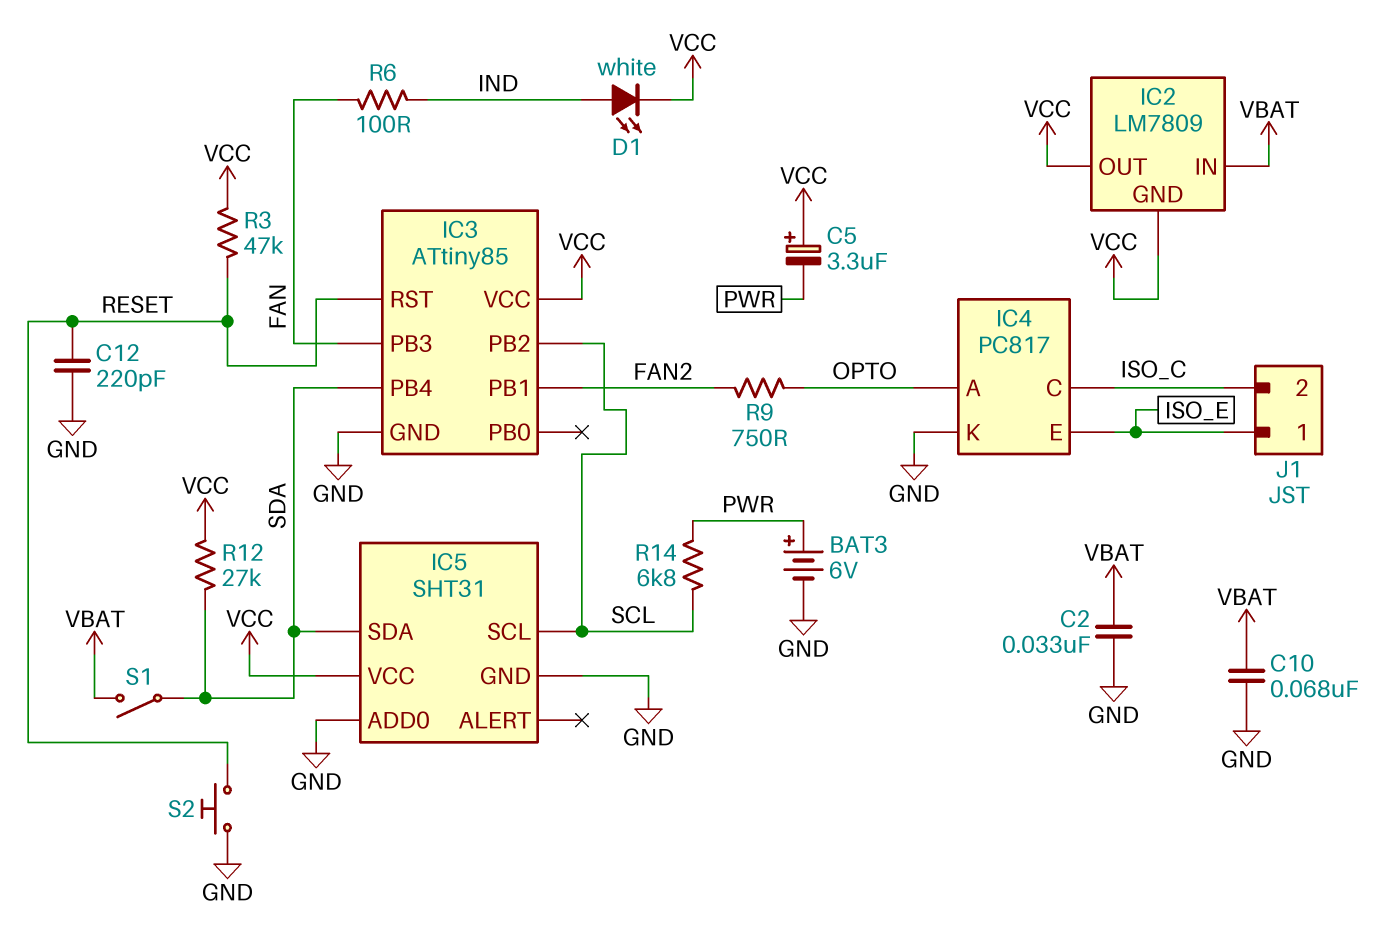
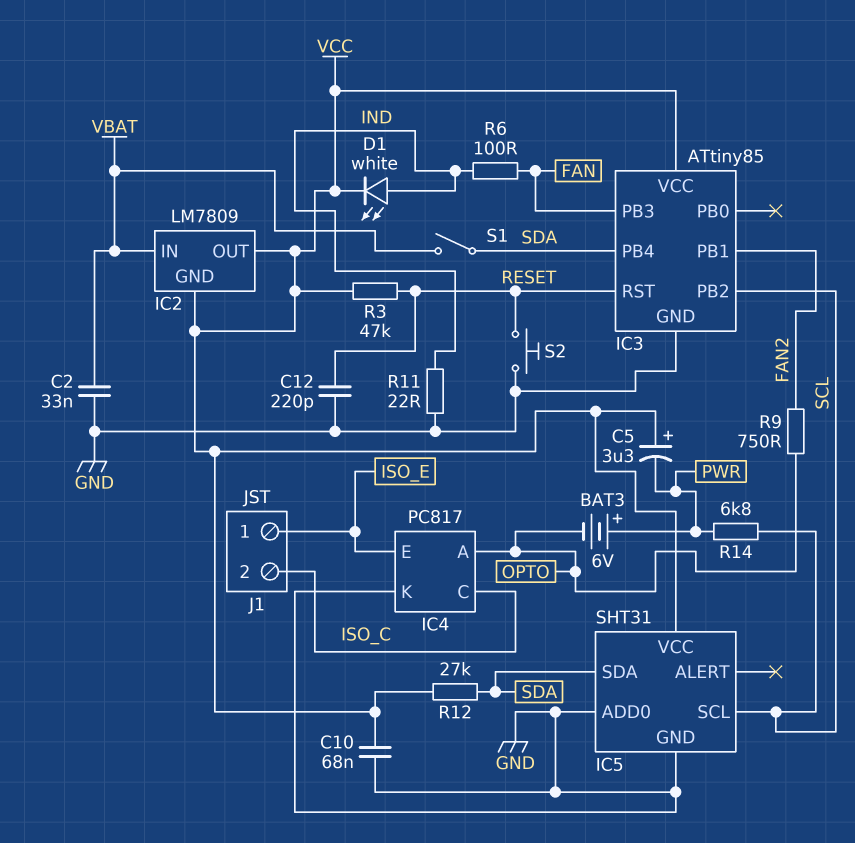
BAT3: 6V (plus PWR, minus GND) -> 6V (plus PWR, minus OPTO)
C10: 68nF (GND, VBAT) -> 68nF (GND, VCC)
R11: none -> 22 (GND, IND)

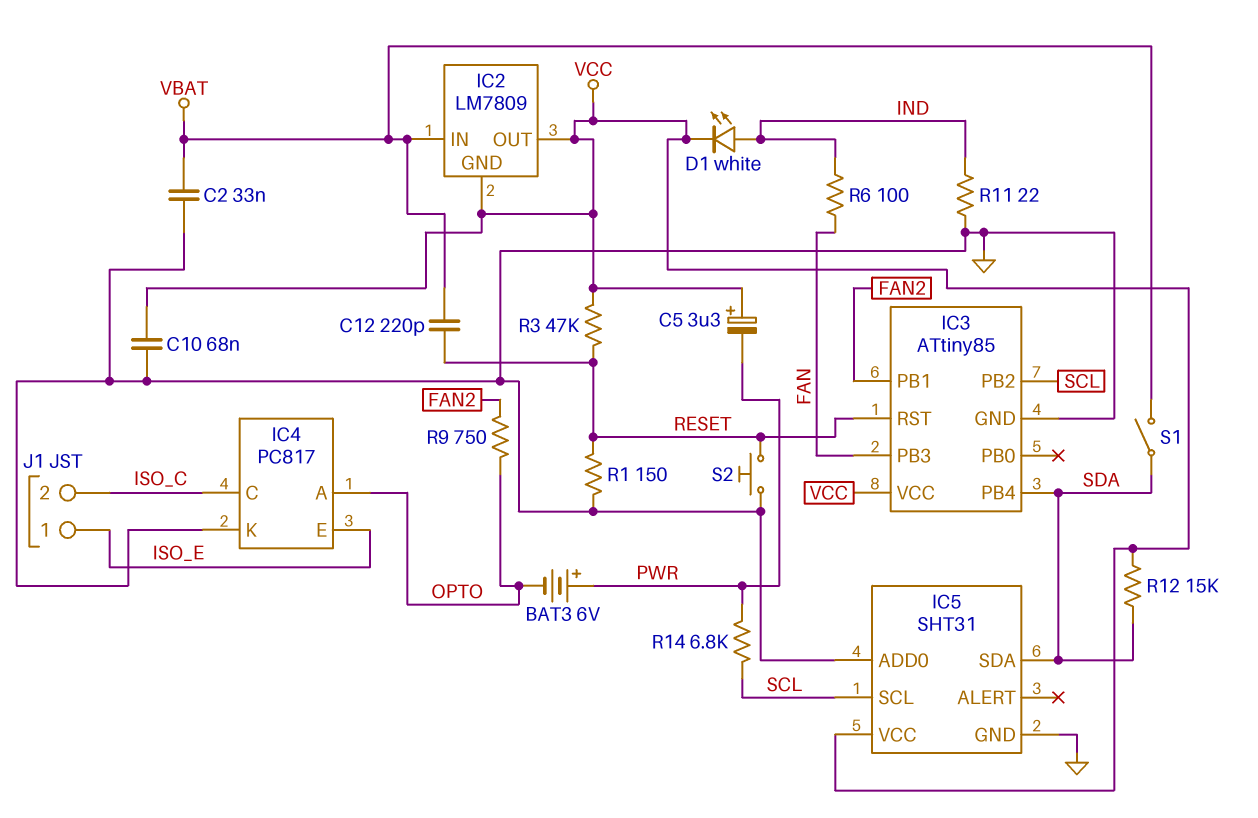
C12: 220pF (GND, RESET) -> 220pF (RESET, VBAT)
R1: none -> 150 (GND, RESET)
R12: 27k (SDA, VCC) -> 15k (SDA, VCC)

